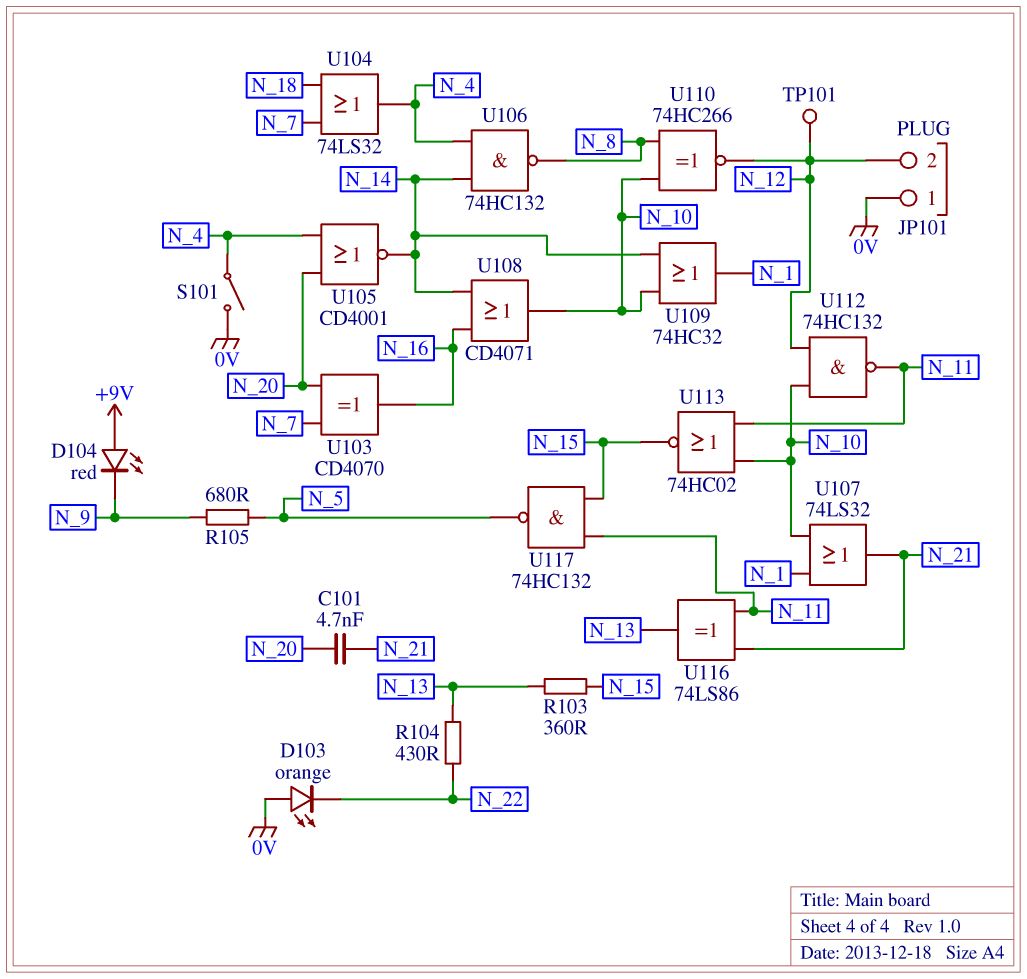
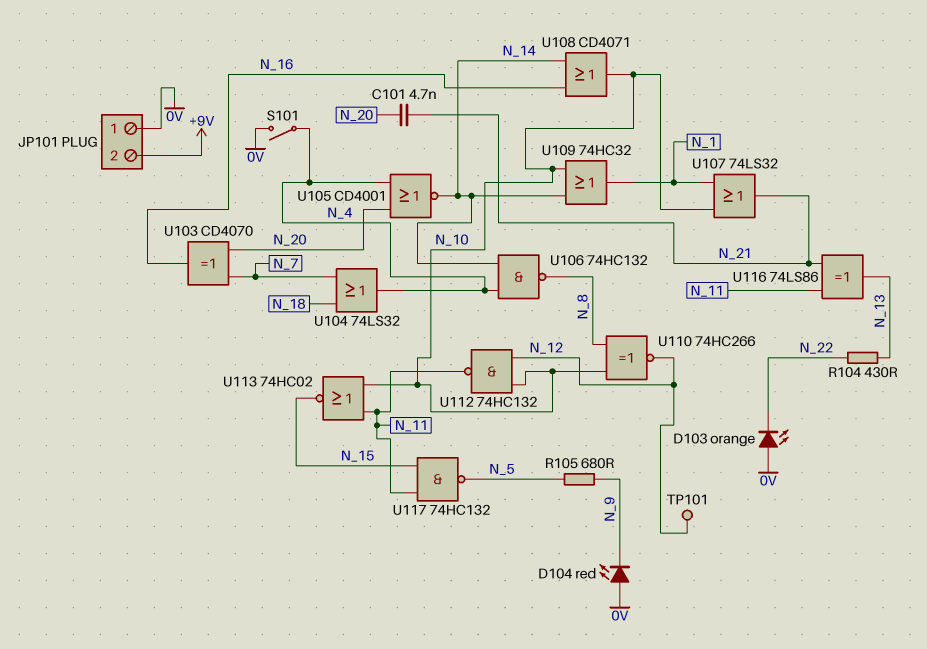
D104: LED red (A +9V, K N_9) -> LED red (A 0V, K N_9)
JP101 pin 2: N_12 -> +9V
R103: 360 (N_13, N_15) -> none

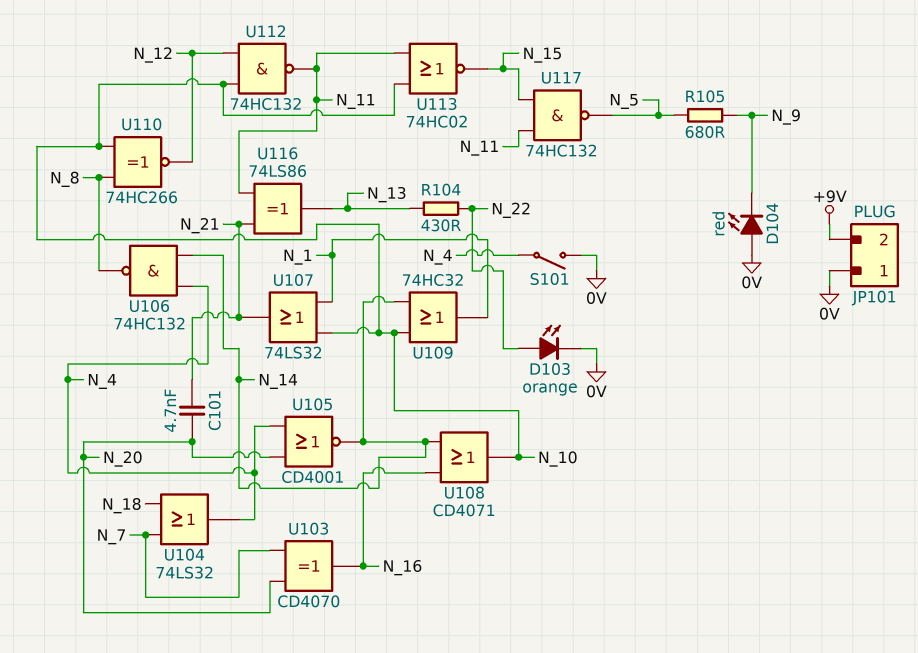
D103: LED orange (A 0V, K N_22) -> LED orange (A N_22, K 0V)
TP101: test point (N_12) -> none

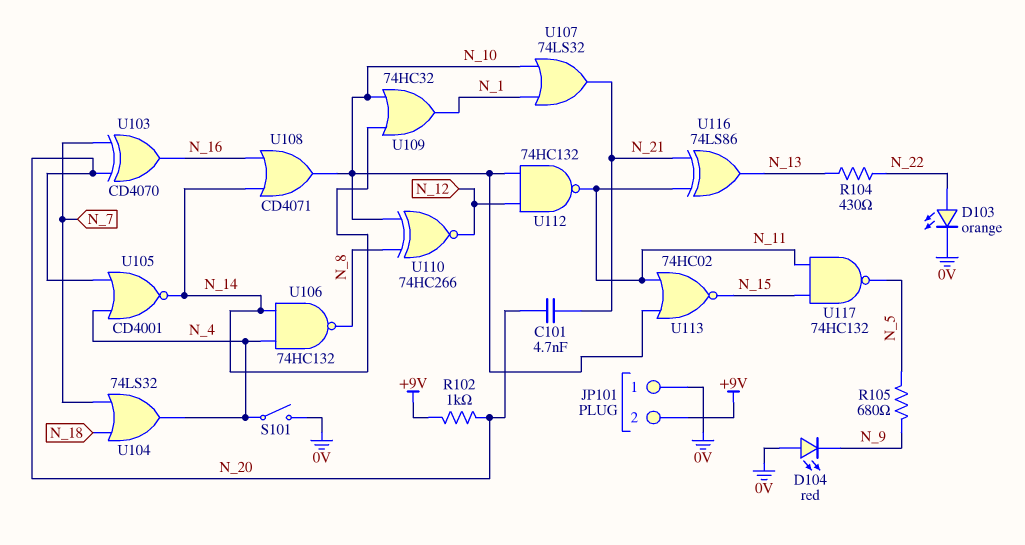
R102: none -> 1k (+9V, N_20)

